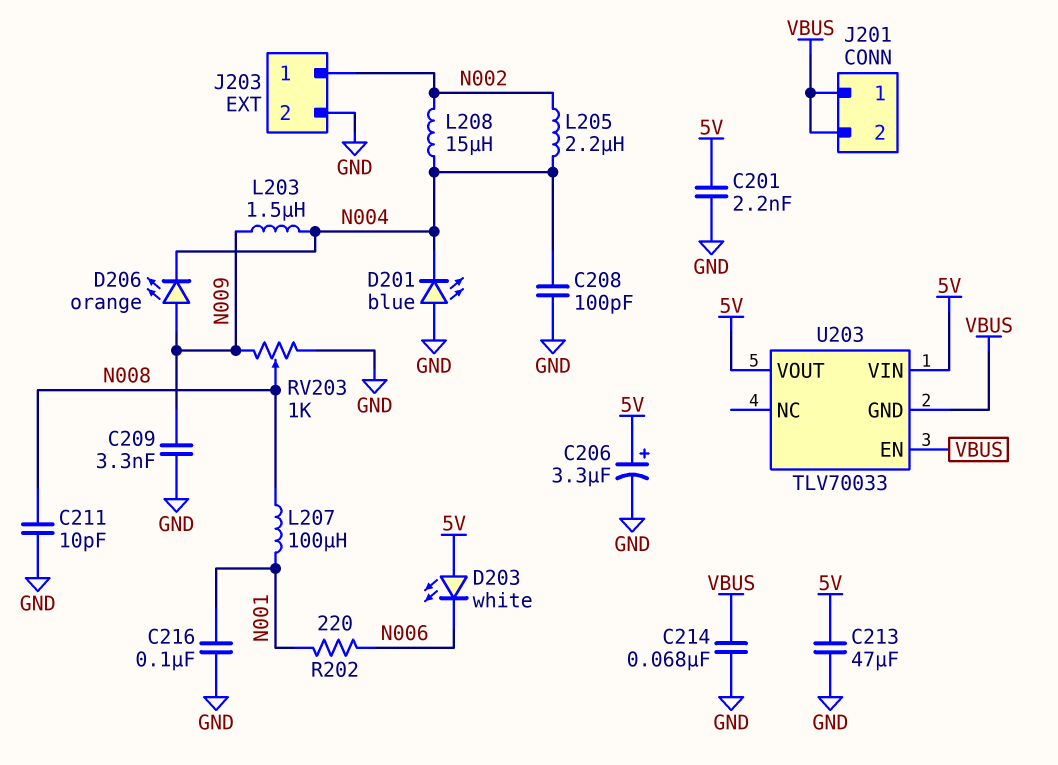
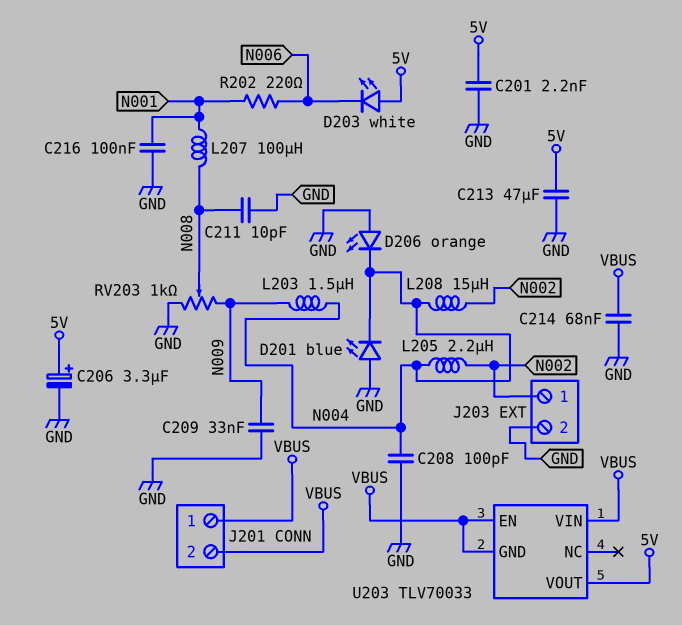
C209: 3.3nF (GND, N009) -> 33nF (GND, N009)
D206: LED orange (A N009, K N004) -> LED orange (A GND, K N004)
U203 pin VIN: 5V -> VBUS

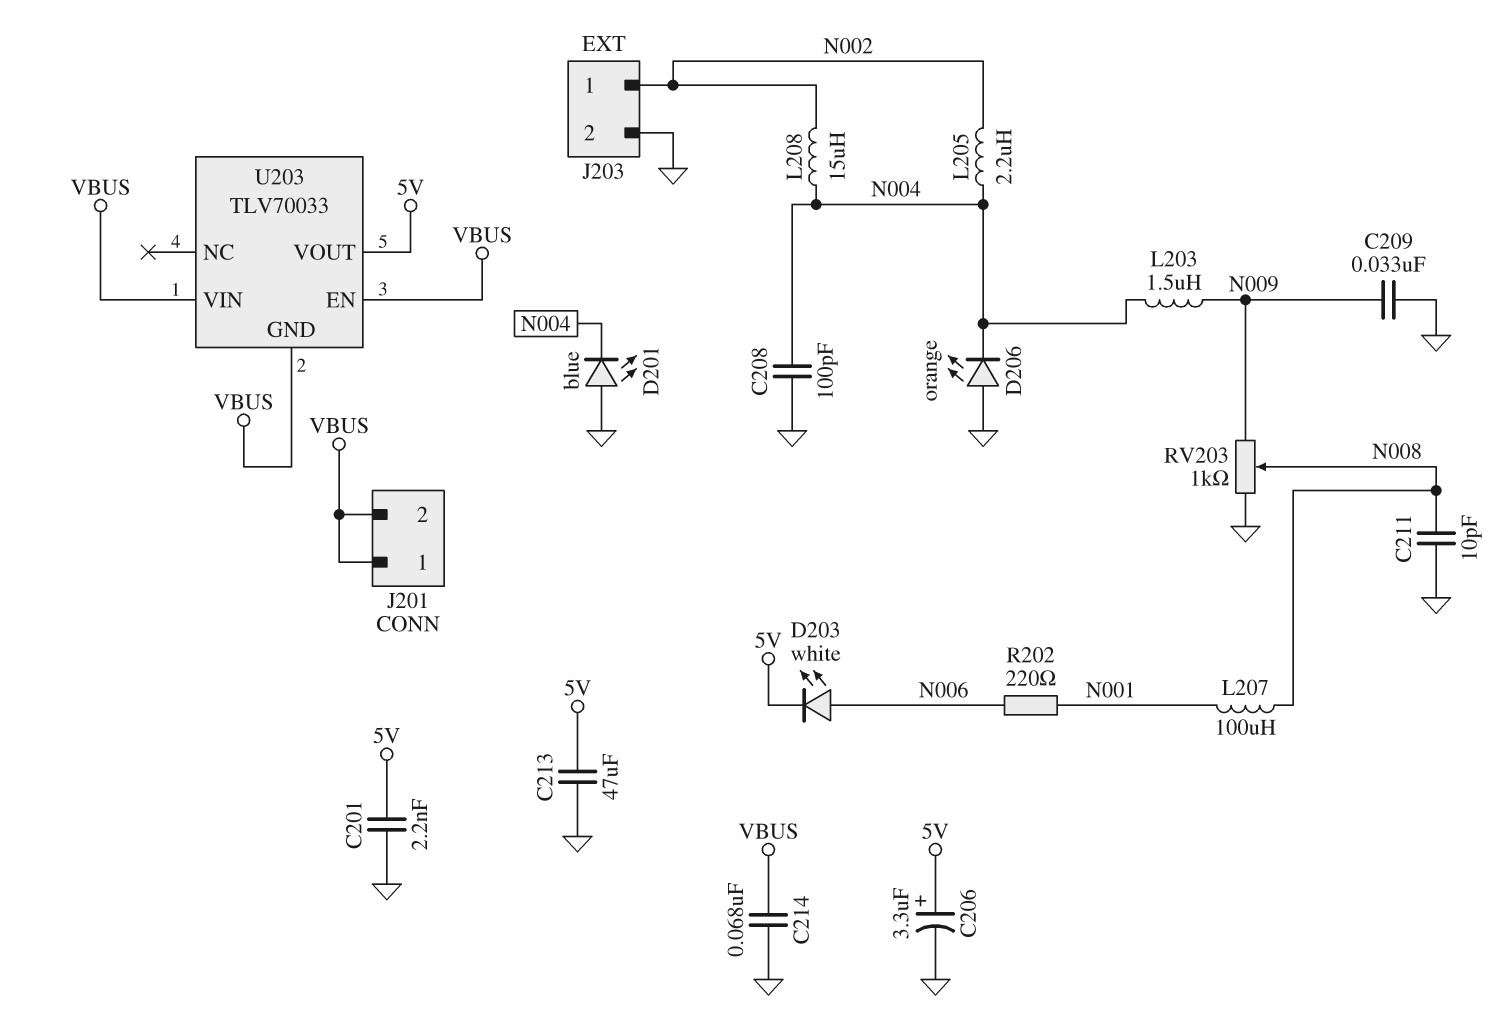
C216: 100nF (GND, N001) -> none
D203: LED white (A 5V, K N006) -> LED white (A N006, K 5V)

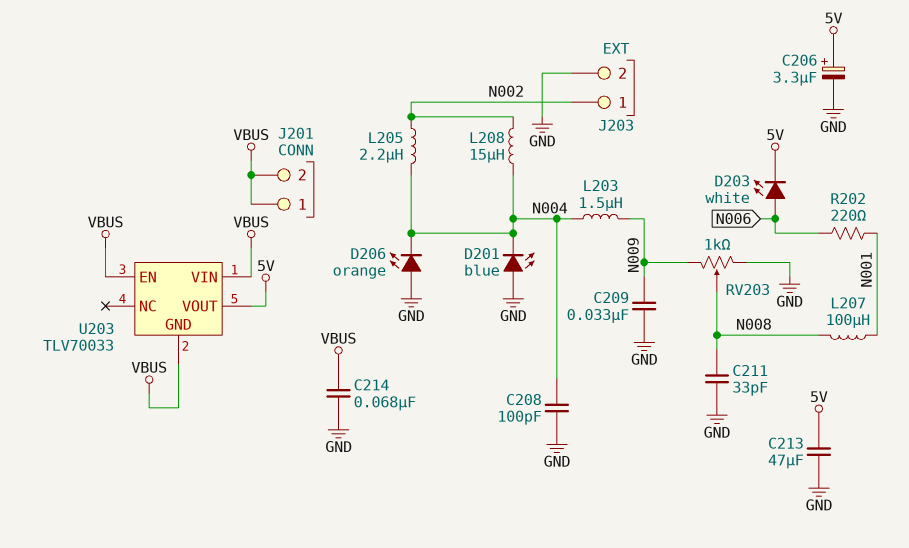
C201: 2.2nF (5V, GND) -> none
C211: 10pF (GND, N008) -> 33pF (GND, N008)

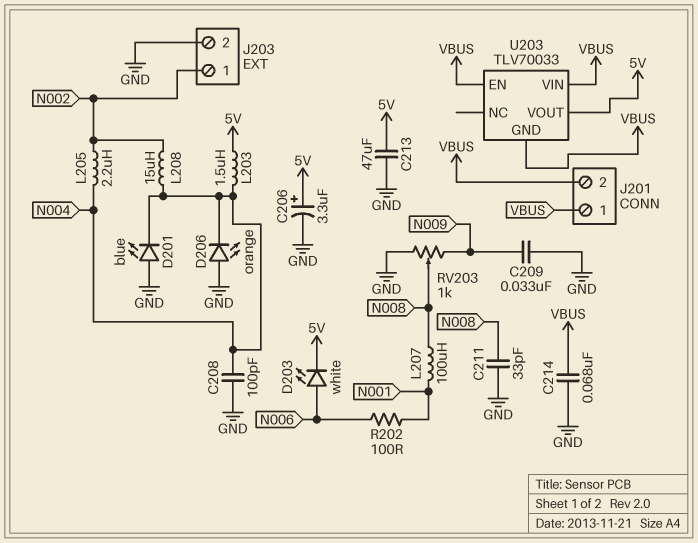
L203: 1.5uH (N004, N009) -> 1.5uH (5V, N004)
R202: 220 (N001, N006) -> 100 (N001, N006)

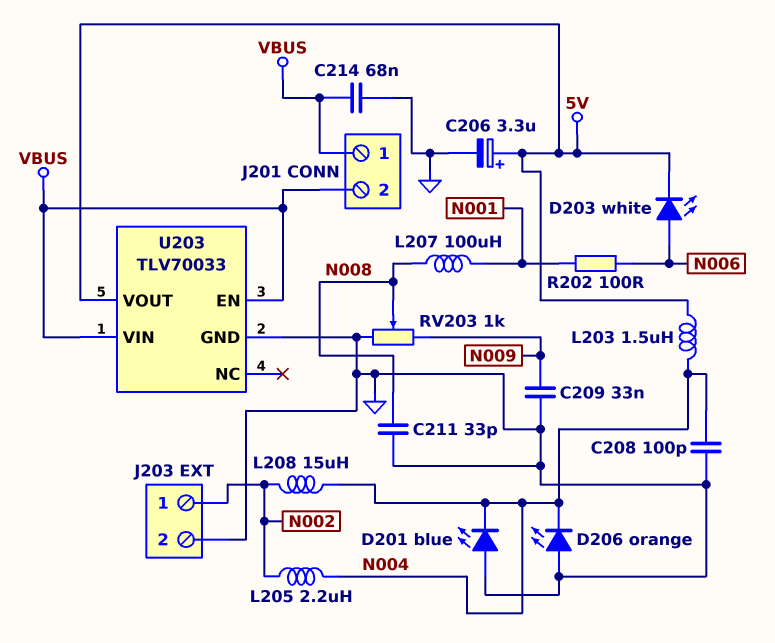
C213: 47uF (5V, GND) -> none
U203 pin GND: VBUS -> GND

